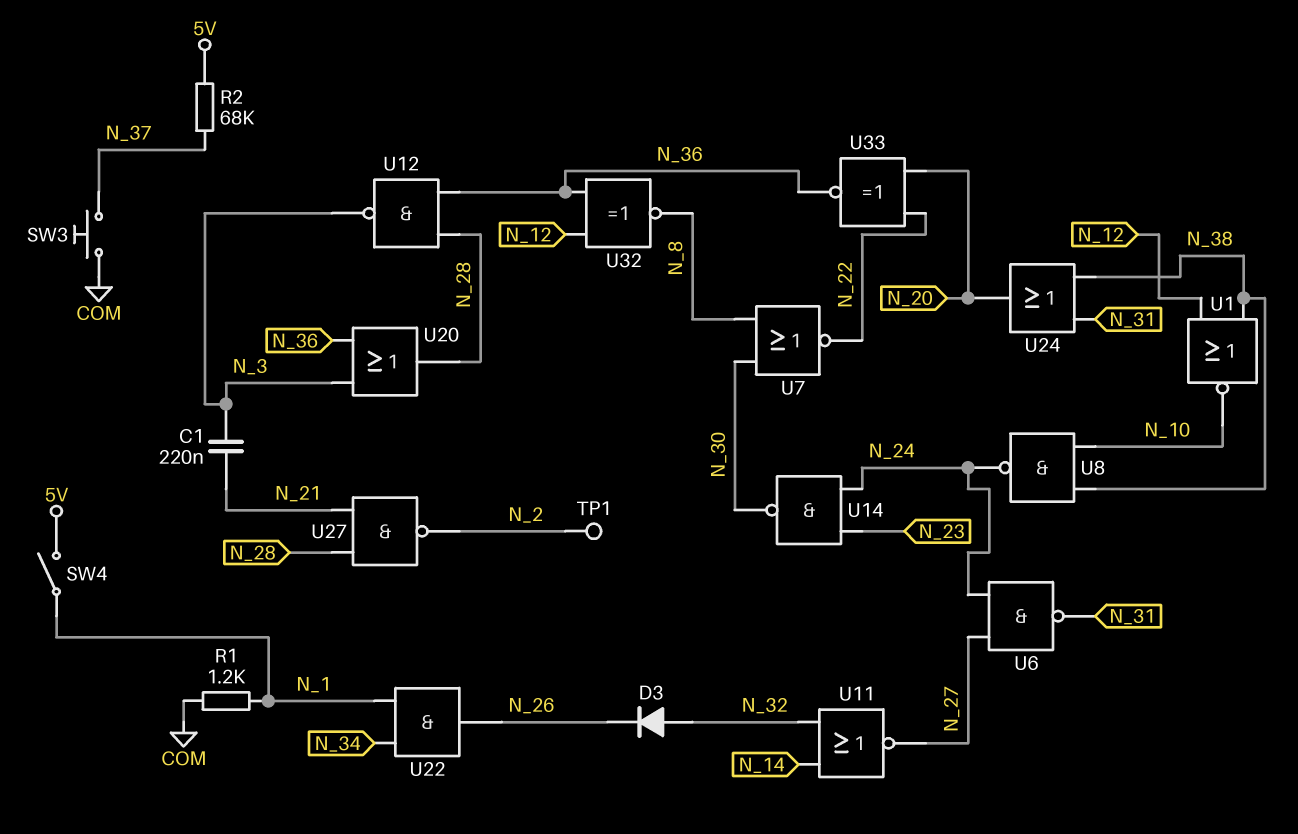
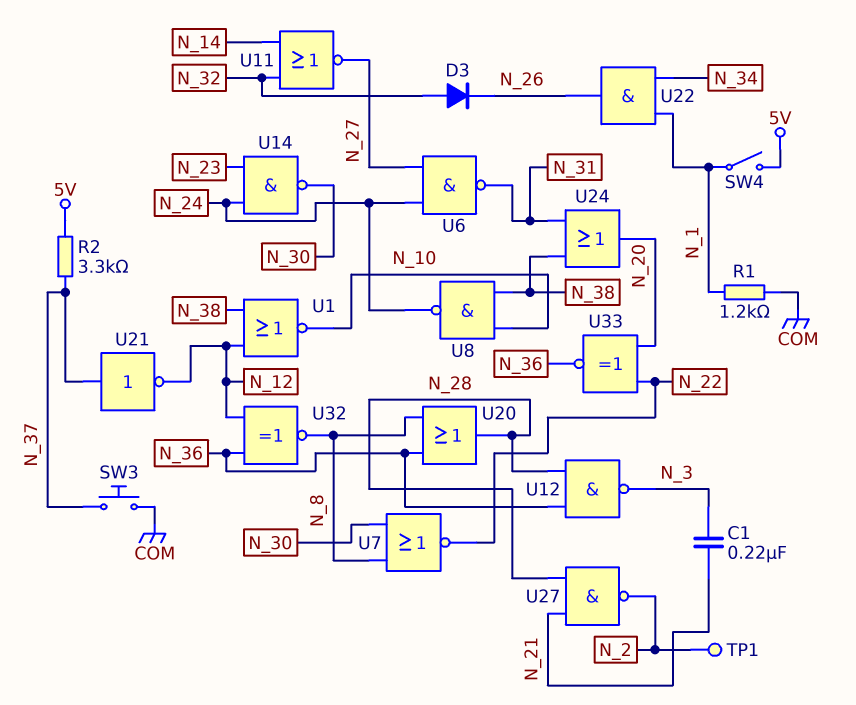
R2: 68k (5V, N_37) -> 3.3k (5V, N_37)
U20: OR (in N_3, in N_36, out N_28) -> OR (in N_8, in N_36, out N_28)
U21: none -> NOT (in N_37, out N_12)

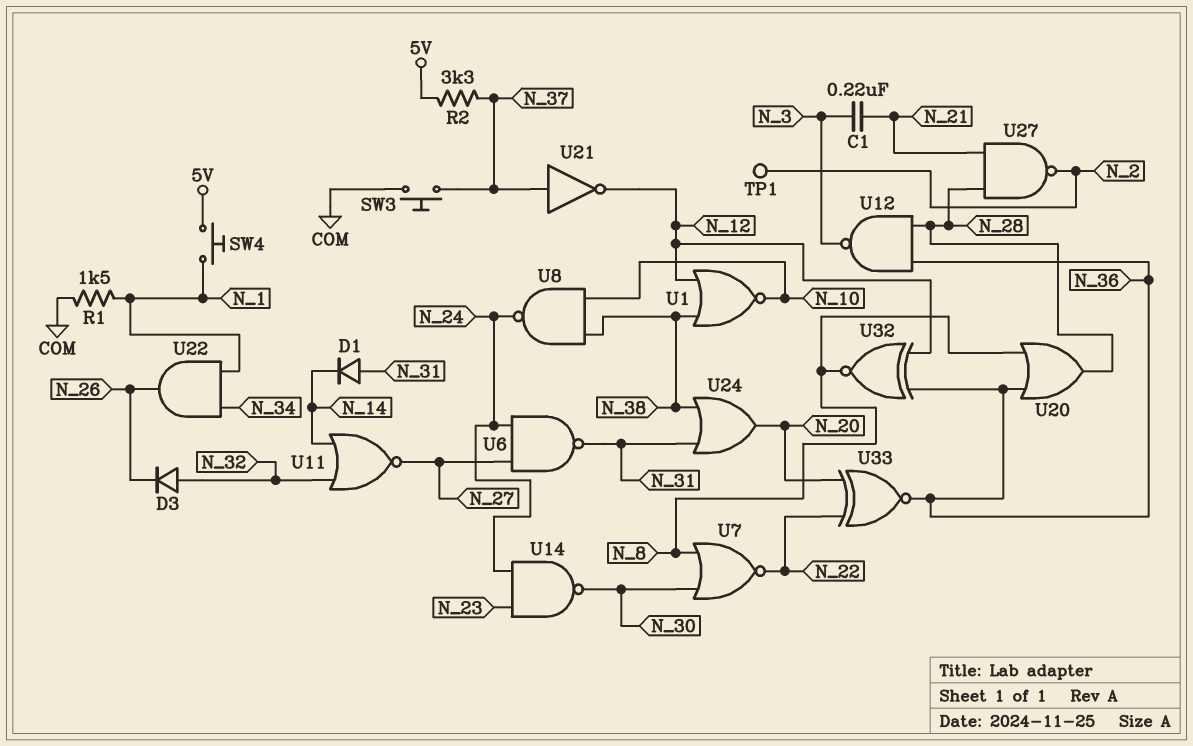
D1: none -> diode (A N_31, K N_14)
R1: 1.2k (COM, N_1) -> 1.5k (COM, N_1)
SW4: switch (5V, N_1) -> button (5V, N_1)

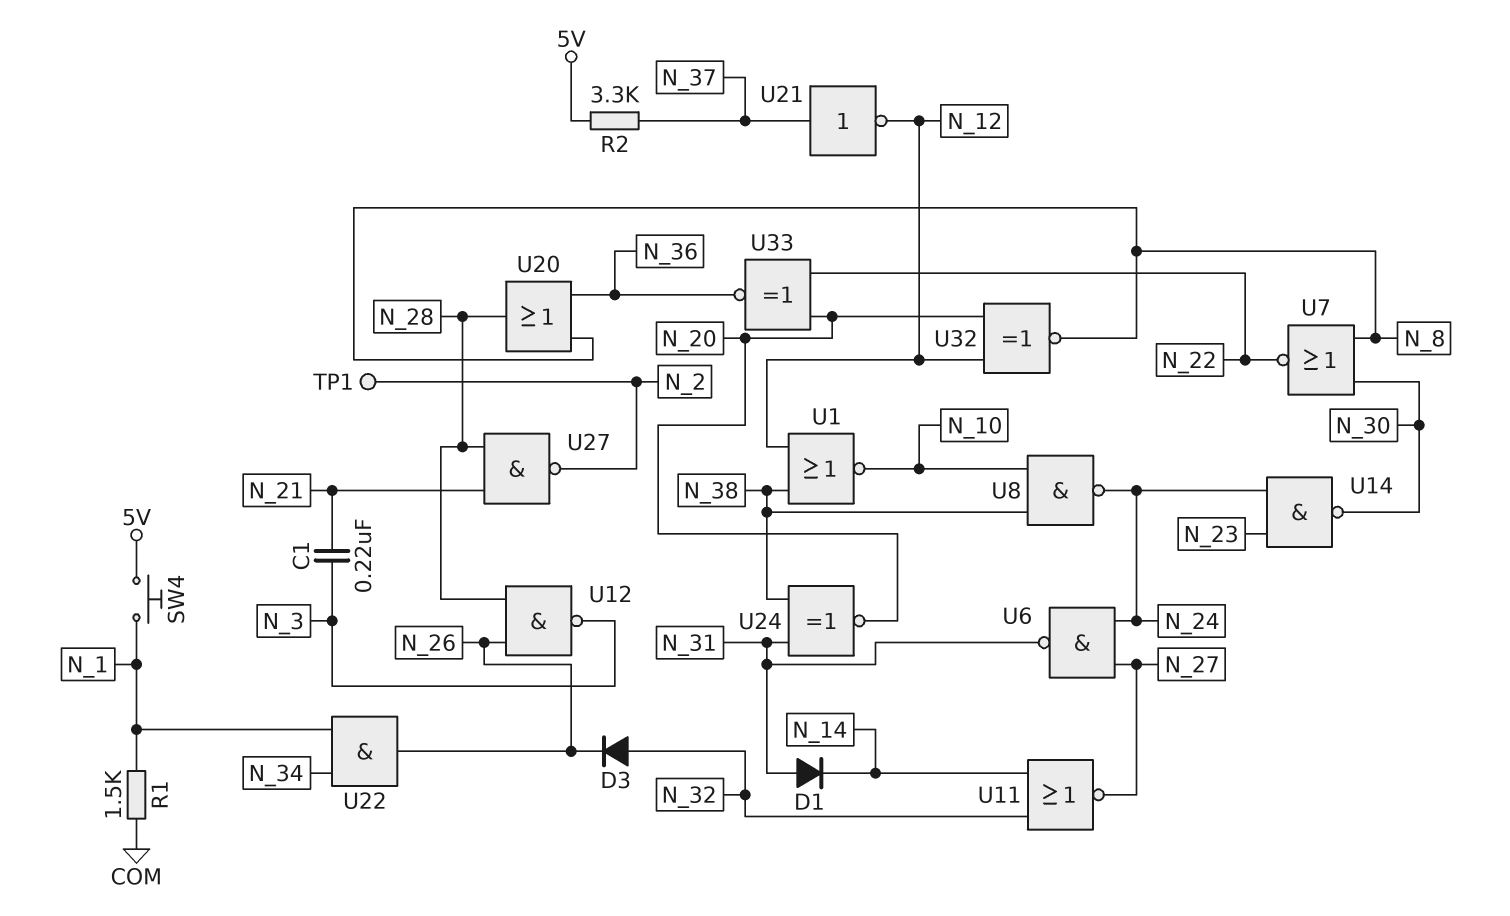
SW3: button (COM, N_37) -> none
U12: NAND (in N_28, in N_36, out N_3) -> NAND (in N_26, in N_28, out N_3)
U24: OR (in N_31, in N_38, out N_20) -> XNOR (in N_31, in N_38, out N_20)
U32: XNOR (in N_12, in N_36, out N_8) -> XNOR (in N_12, in N_20, out N_8)

